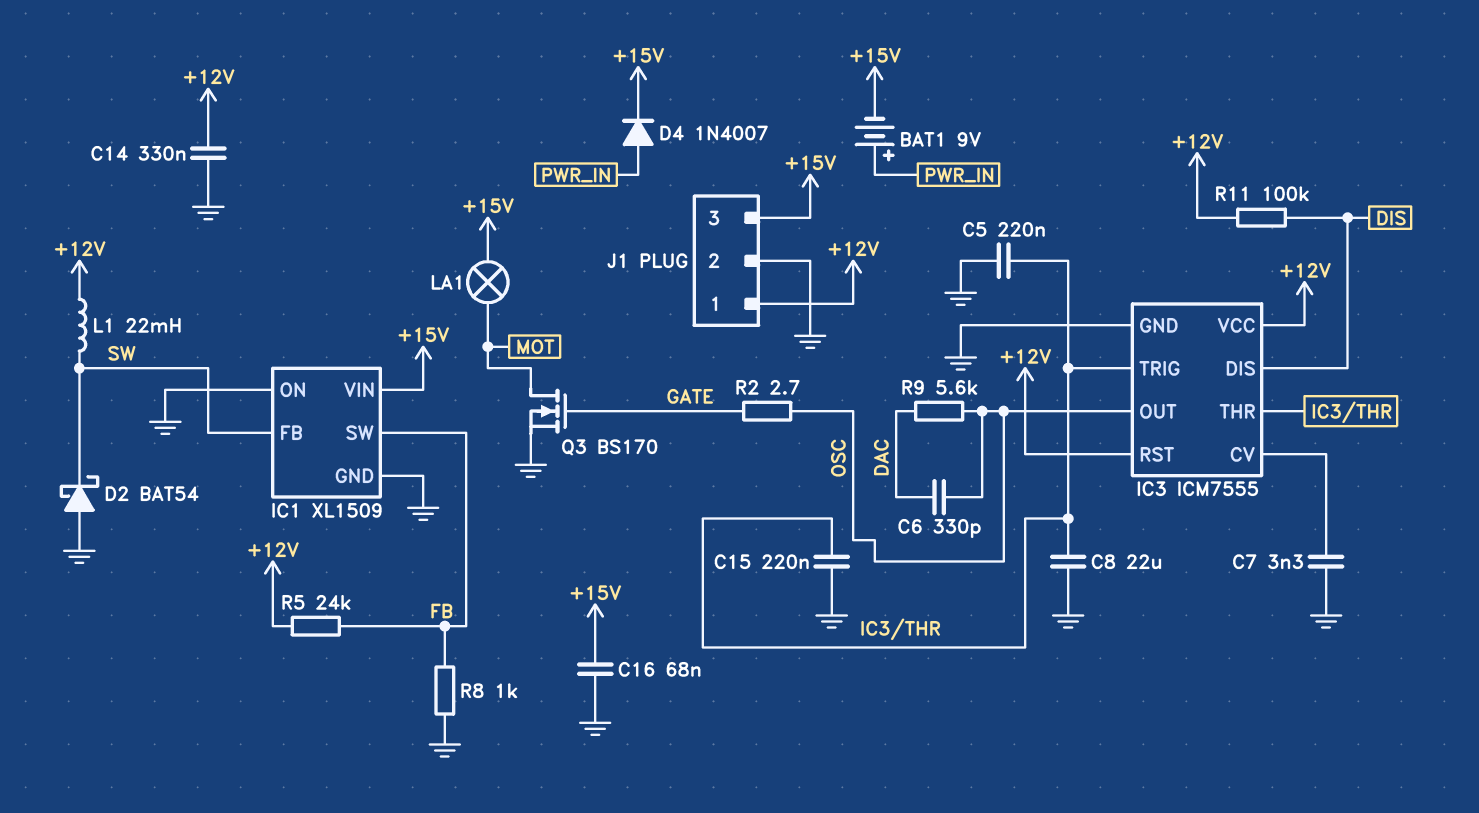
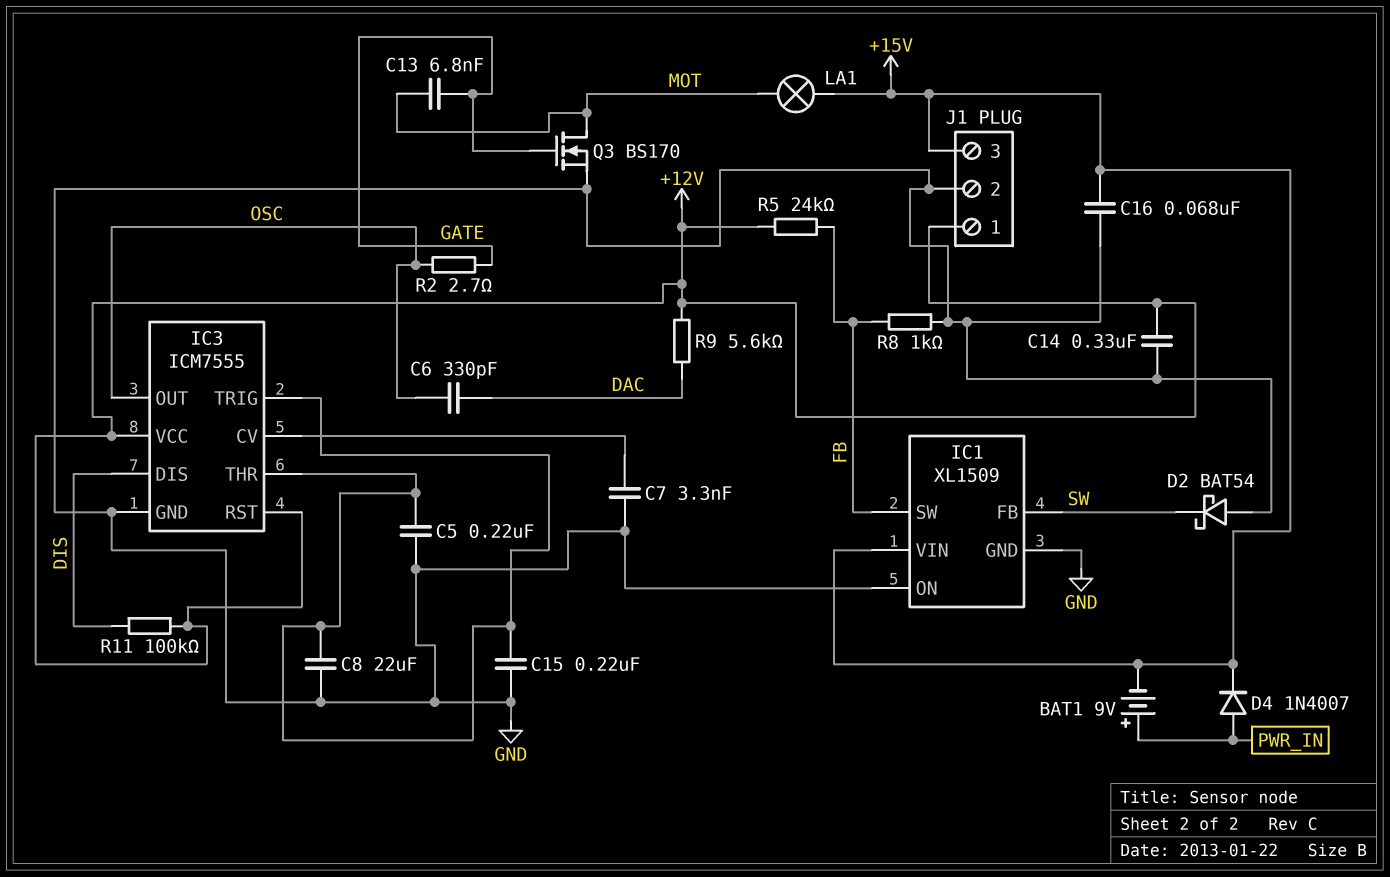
C13: none -> 6.8nF (GATE, MOT)
L1: 22mH (+12V, SW) -> none
R9: 5.6k (DAC, OSC) -> 5.6k (+12V, DAC)

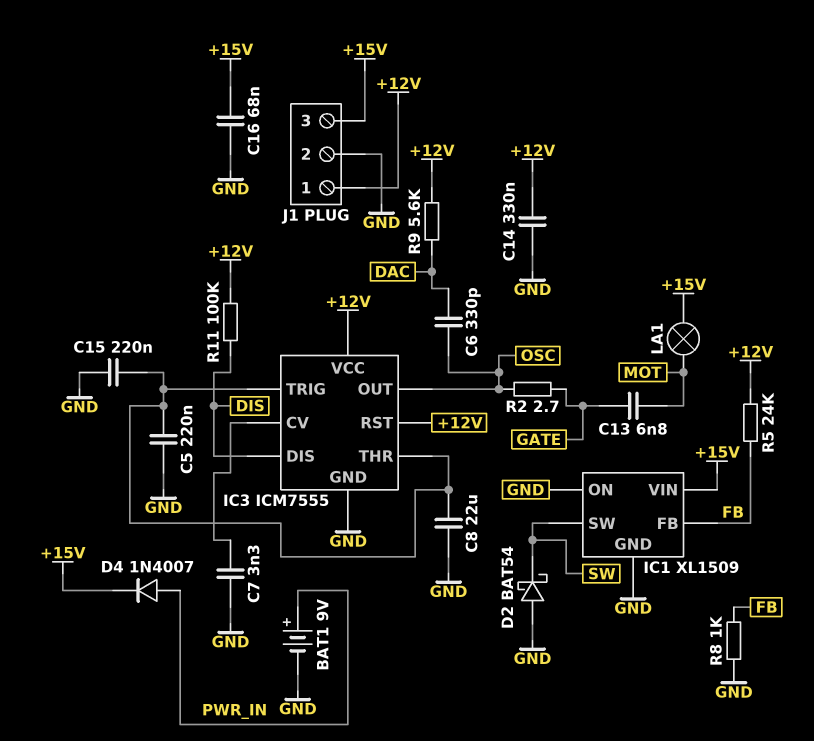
BAT1: 9V (plus PWR_IN, minus +15V) -> 9V (plus PWR_IN, minus GND)
IC1 pin FB: SW -> FB
IC1 pin SW: FB -> SW
Q3: NMOS BS170 (G GATE, D MOT, S GND) -> none

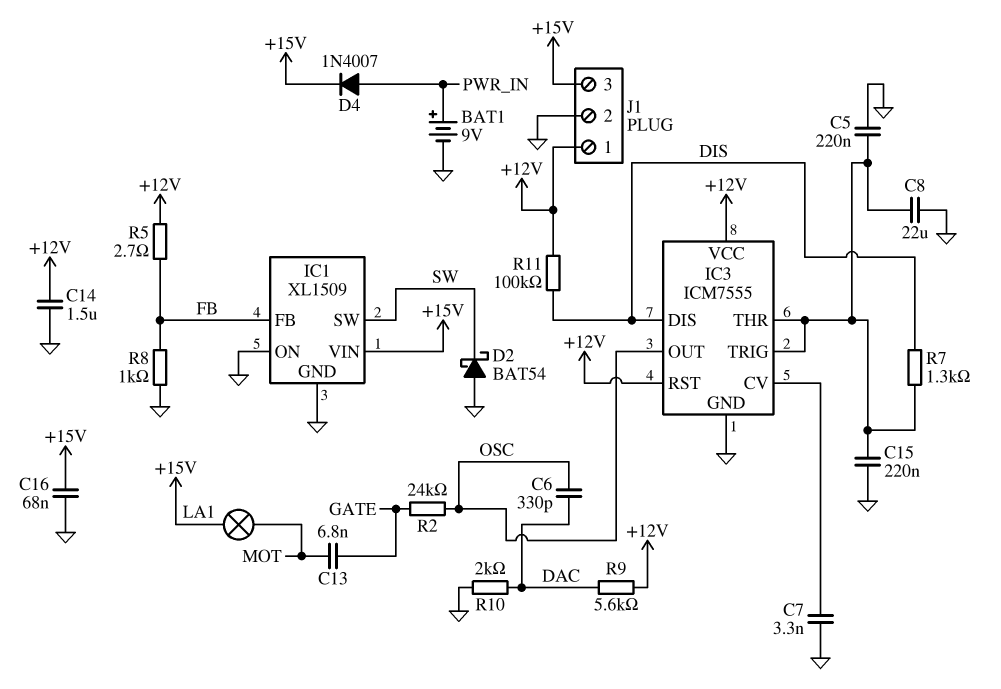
C14: 330nF (+12V, GND) -> 1.5uF (+12V, GND)
R2: 2.7 (GATE, OSC) -> 24k (GATE, OSC)
R5: 24k (+12V, FB) -> 2.7 (+12V, FB)
R7: none -> 1.3k (DIS, IC3/THR)
R10: none -> 2k (DAC, GND)

